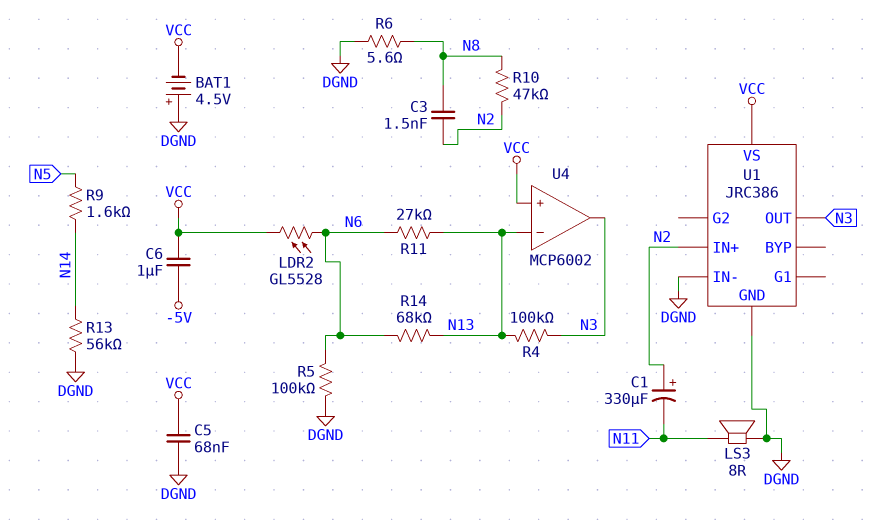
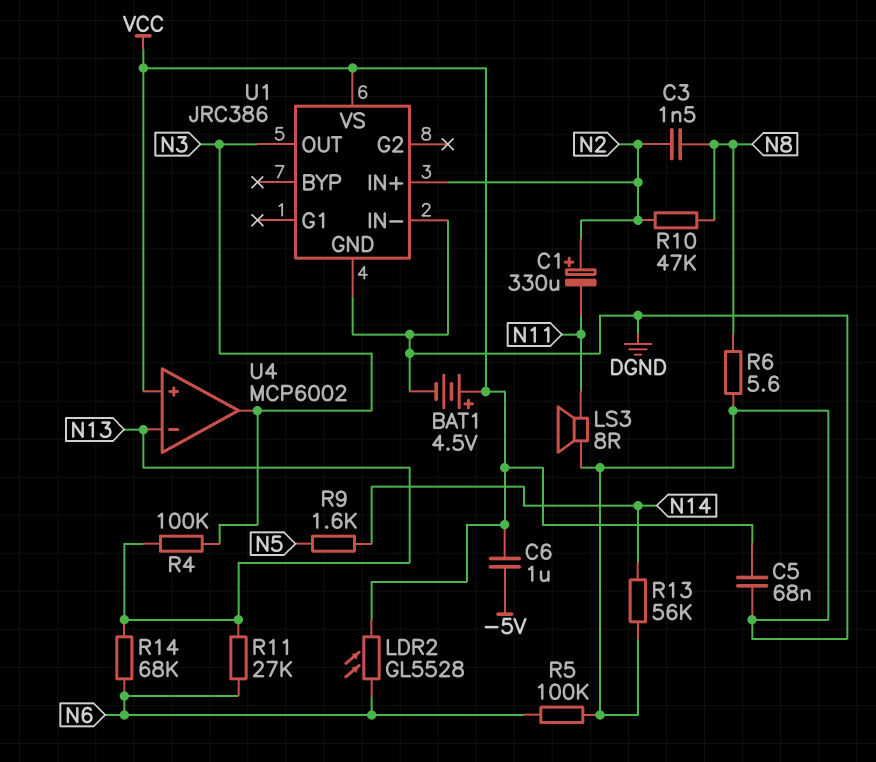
BAT1: 4.5V (plus DGND, minus VCC) -> 4.5V (plus VCC, minus DGND)

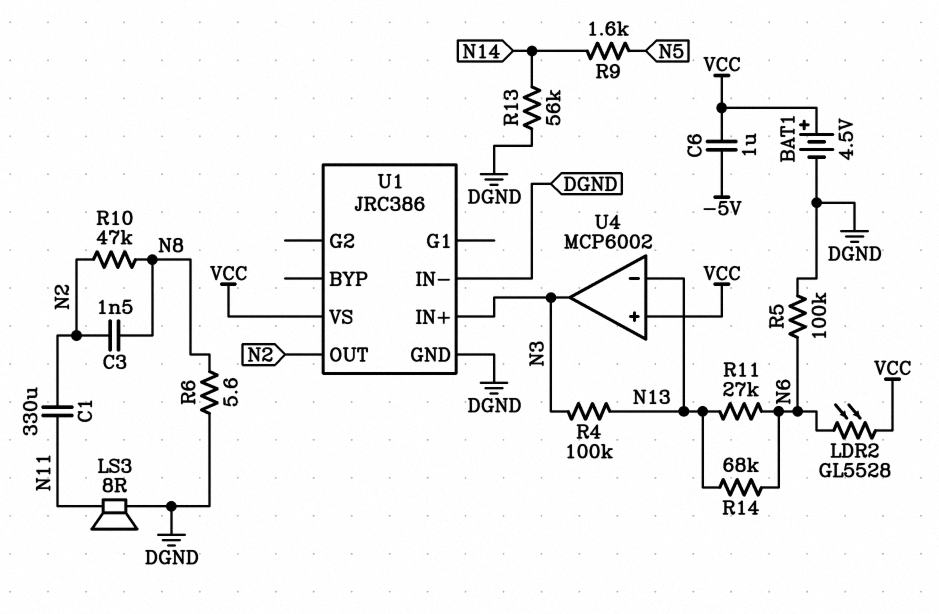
C1: 330uF (plus N2, minus N11) -> 330uF (N2, N11)
C5: 68nF (DGND, VCC) -> none
U1 pin IN+: N2 -> N3
U1 pin OUT: N3 -> N2

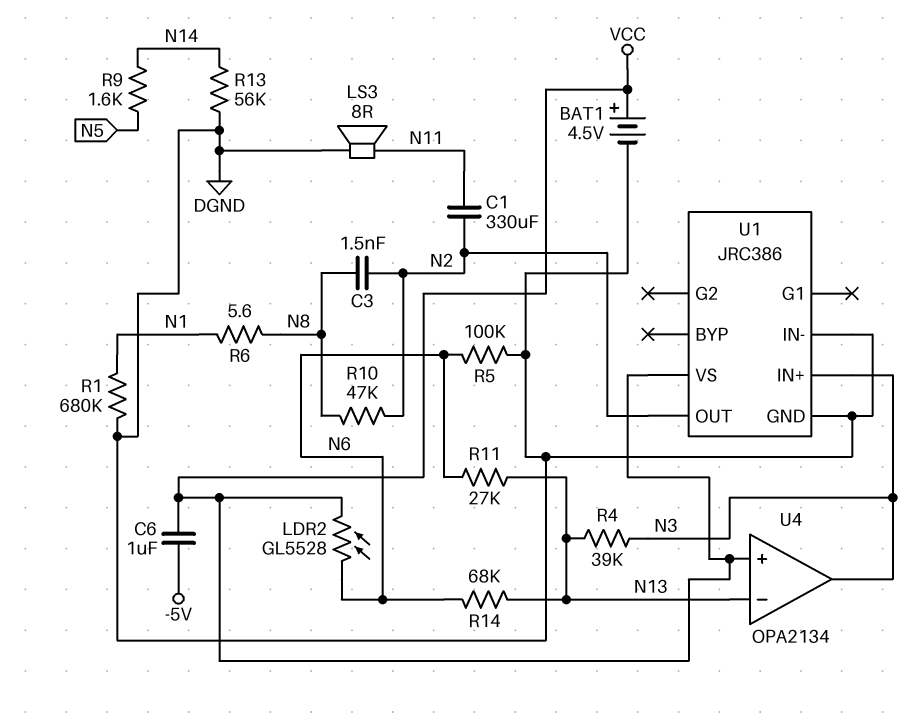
R1: none -> 680k (DGND, N1)
R4: 100k (N3, N13) -> 39k (N3, N13)
R6: 5.6 (DGND, N8) -> 5.6 (N1, N8)
U4: MCP6002 -> OPA2134

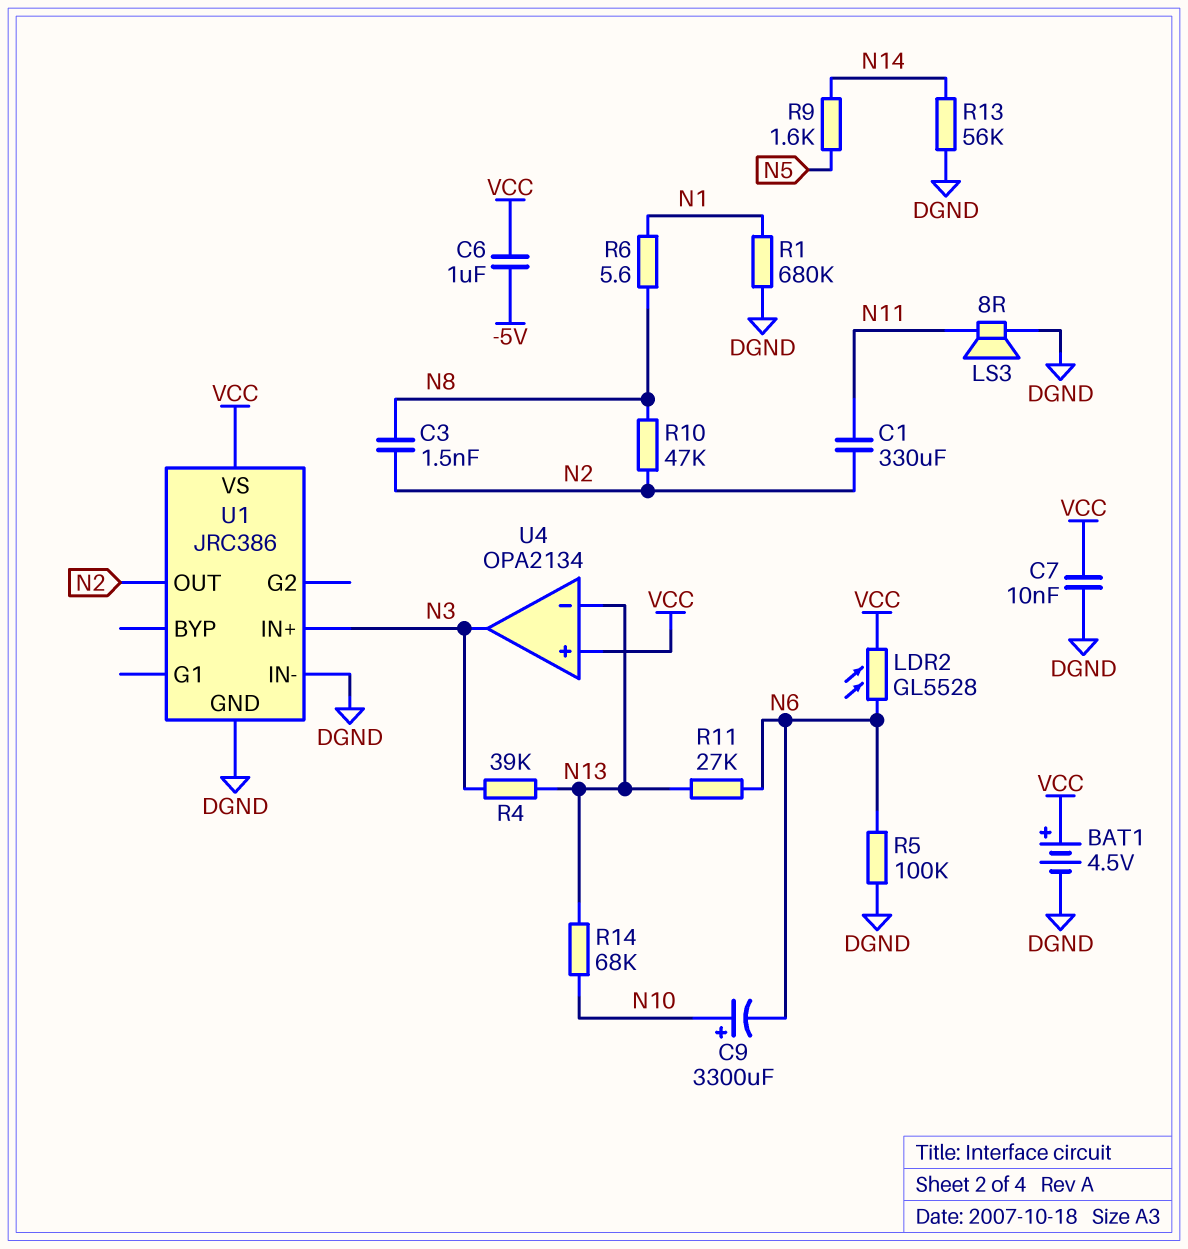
C7: none -> 10nF (DGND, VCC)
C9: none -> 3300uF (plus N10, minus N6)
R14: 68k (N6, N13) -> 68k (N10, N13)

